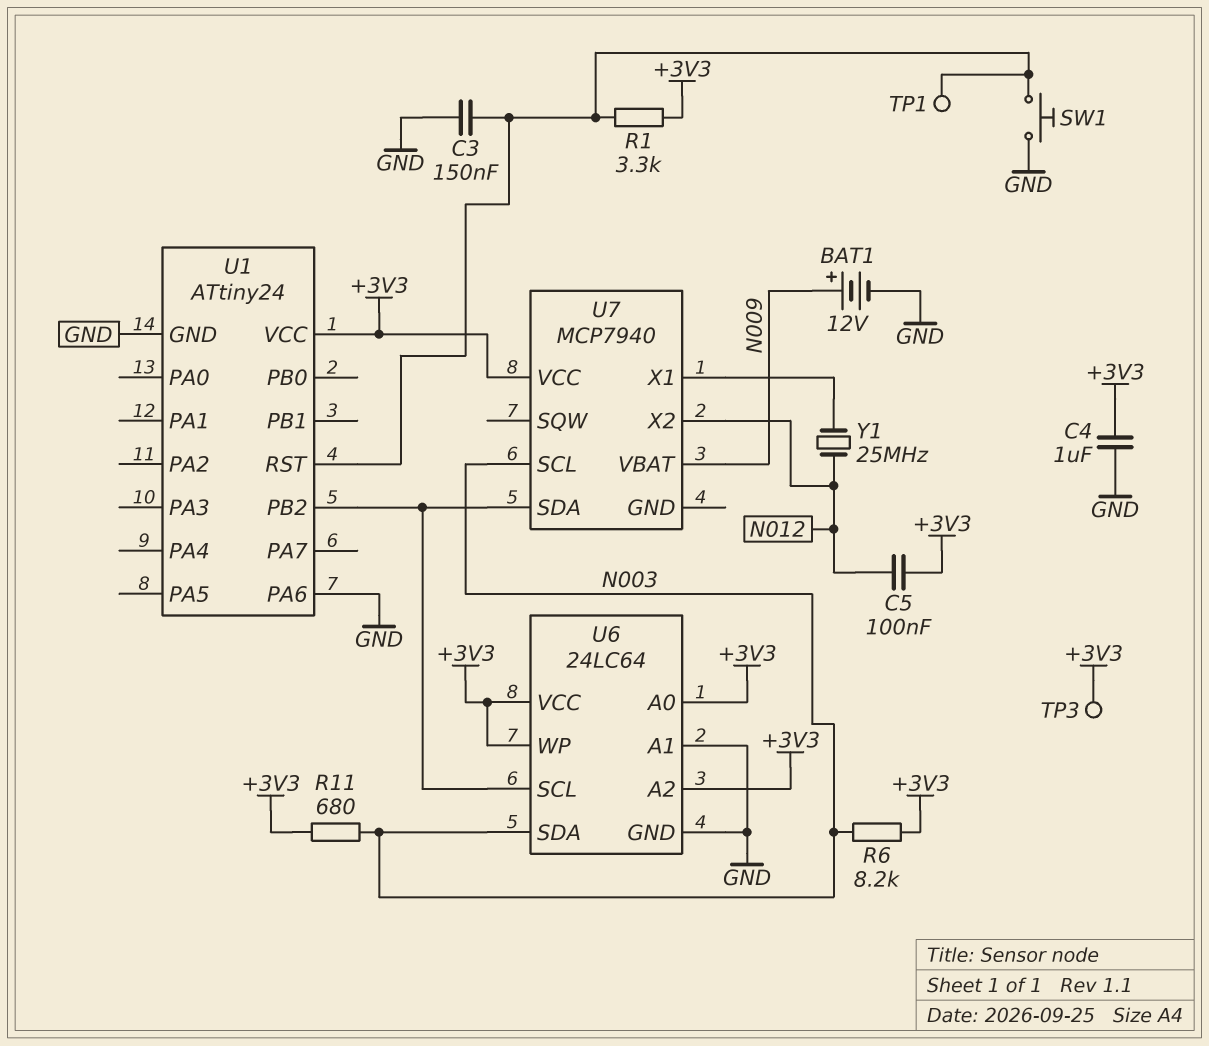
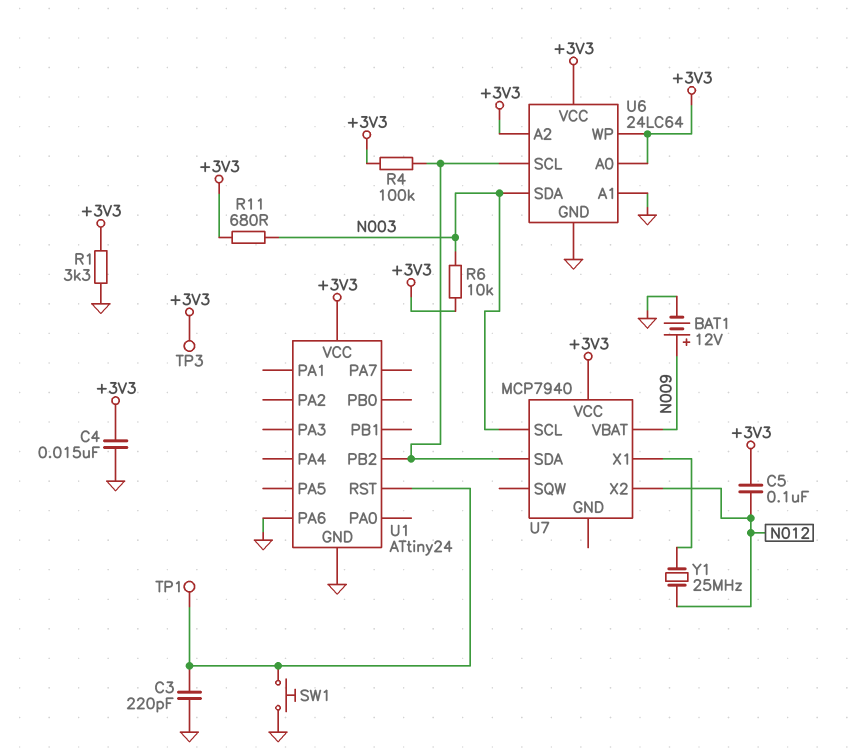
C3: 150nF (GND, U1/RST) -> 220pF (GND, U1/RST)
C4: 1uF (+3V3, GND) -> 15nF (+3V3, GND)
R1: 3.3k (+3V3, U1/RST) -> 3.3k (+3V3, GND)
R4: none -> 100k (+3V3, U1/PB2)
R6: 8.2k (+3V3, N003) -> 10k (+3V3, N003)

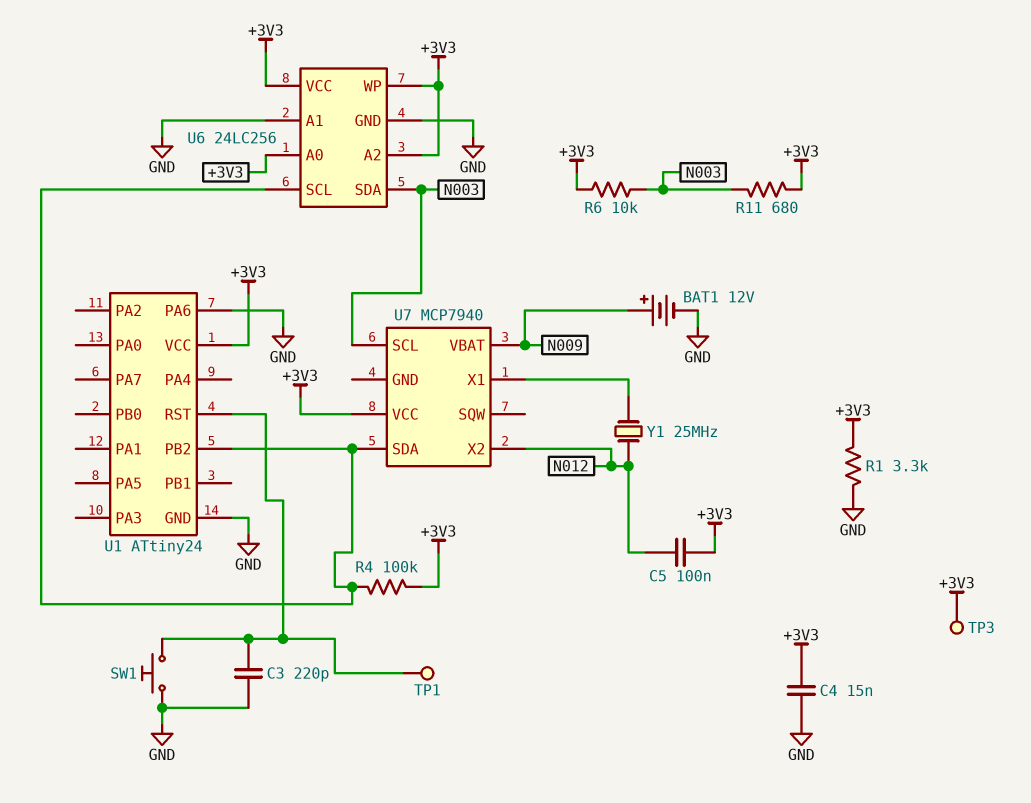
U6: 24LC64 -> 24LC256

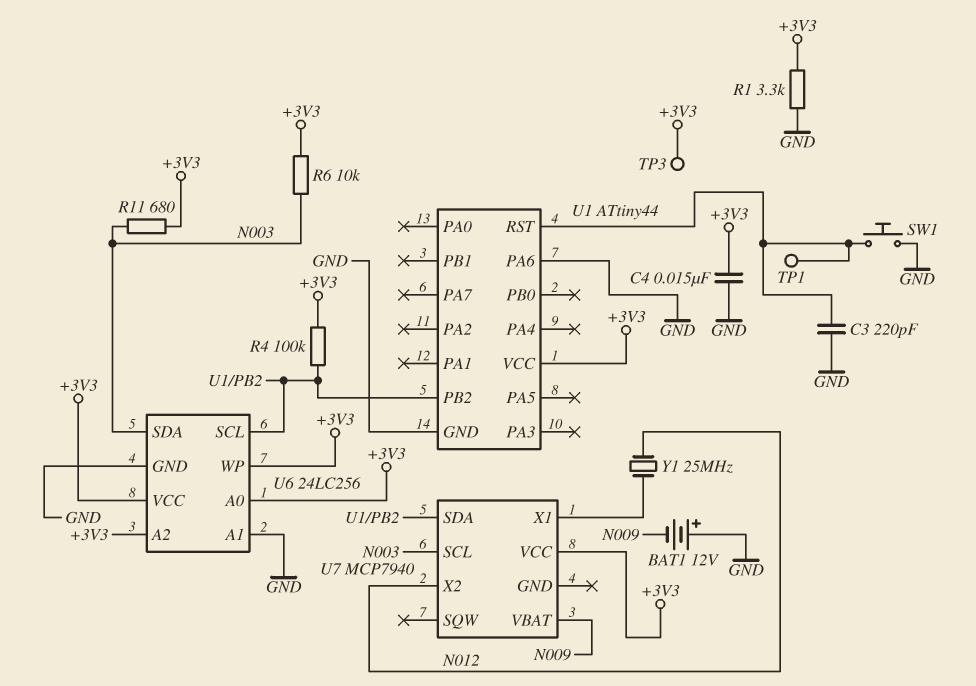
BAT1: 12V (plus N009, minus GND) -> 12V (plus GND, minus N009)
C5: 100nF (+3V3, N012) -> none
U1: ATtiny24 -> ATtiny44

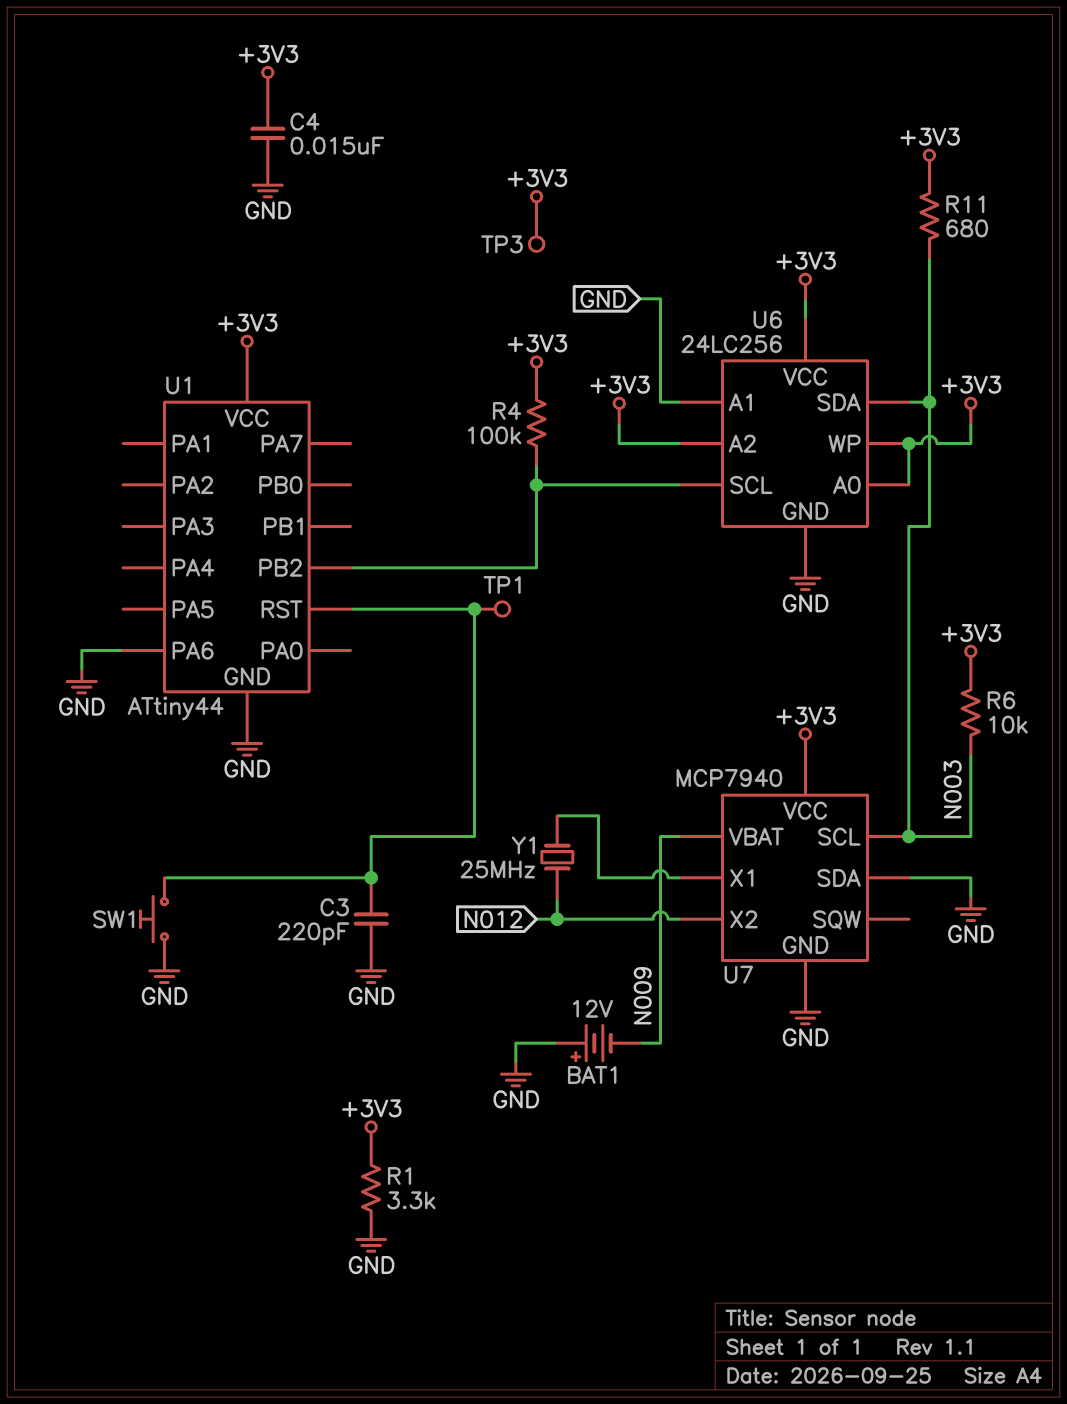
U7 pin GND: none -> GND
U7 pin SDA: U1/PB2 -> GND

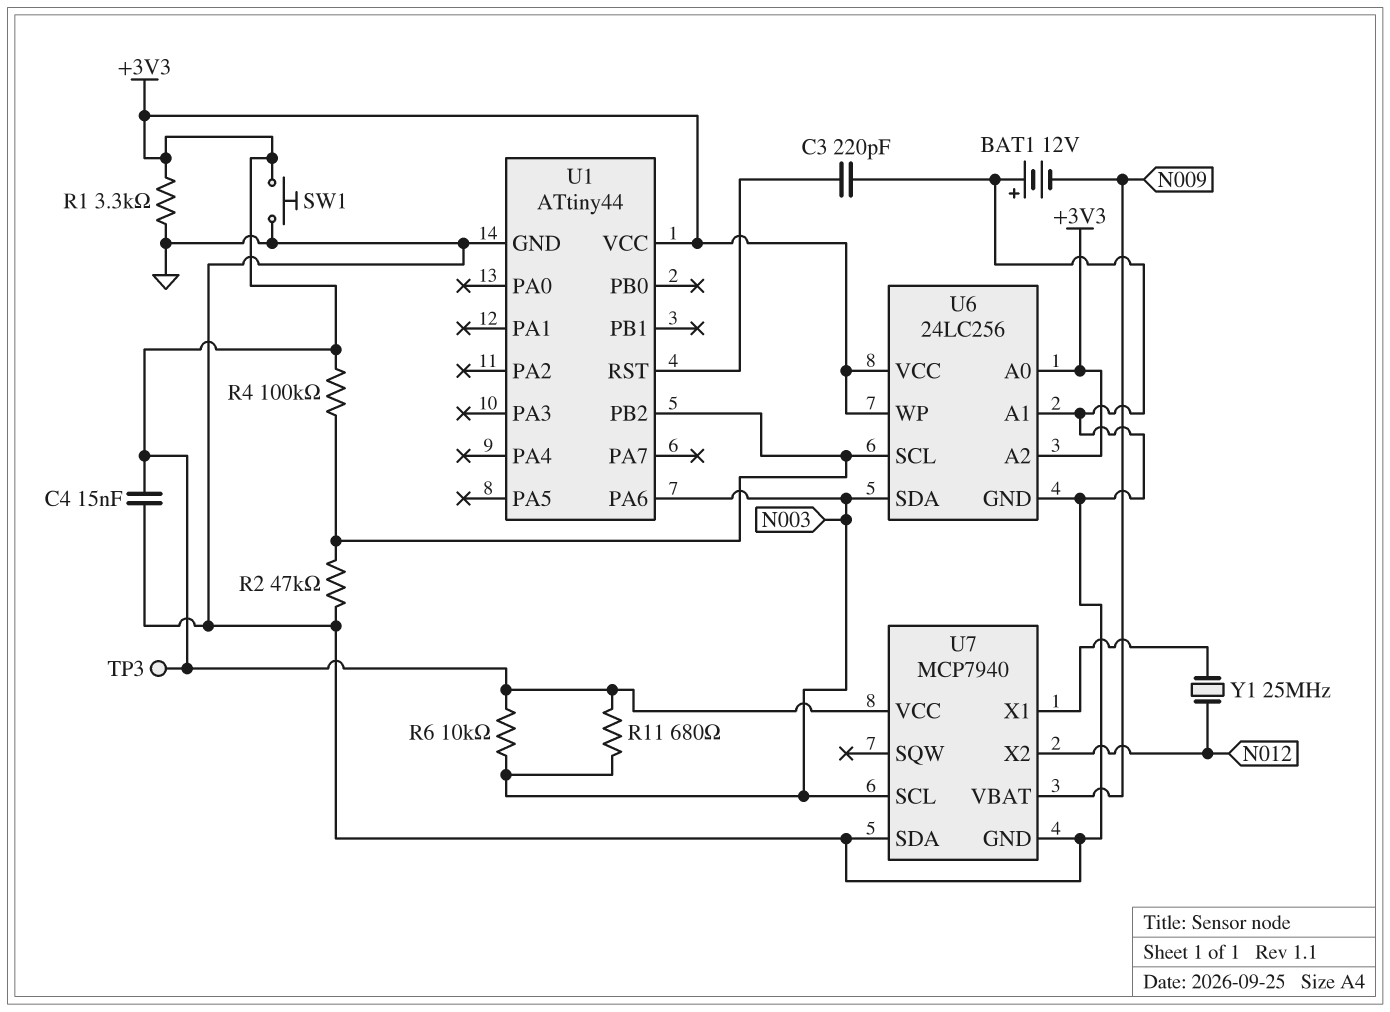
R2: none -> 47k (GND, U1/PB2)
SW1: button (GND, U1/RST) -> button (+3V3, GND)
TP1: test point (U1/RST) -> none
U1 pin PA6: GND -> N003

